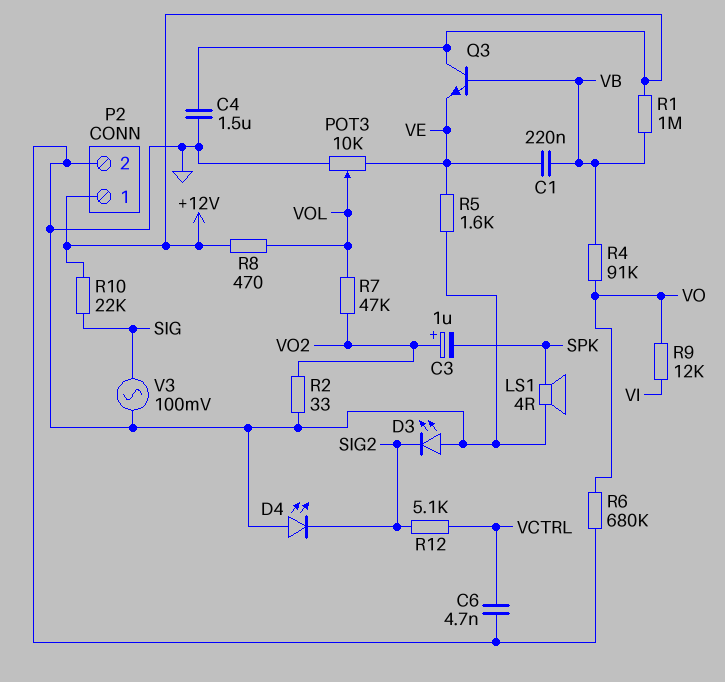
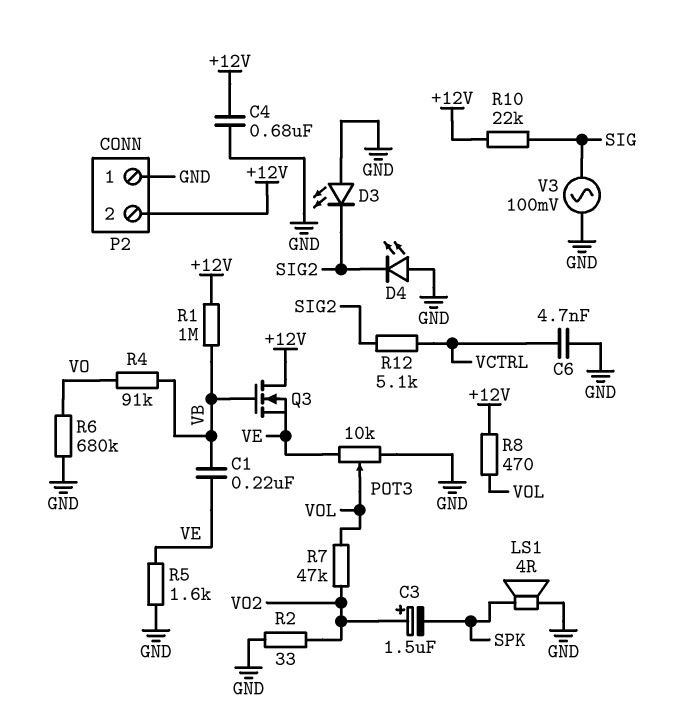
C3: 1uF (plus VO2, minus SPK) -> 1.5uF (plus VO2, minus SPK)
C4: 1.5uF (+12V, GND) -> 680nF (+12V, GND)
P2 pin 1: +12V -> GND
P2 pin 2: GND -> +12V
Q3: NPN (B VB, C +12V, E VE) -> NMOS (G VB, D +12V, S VE)
R9: 12k (VI, VO) -> none

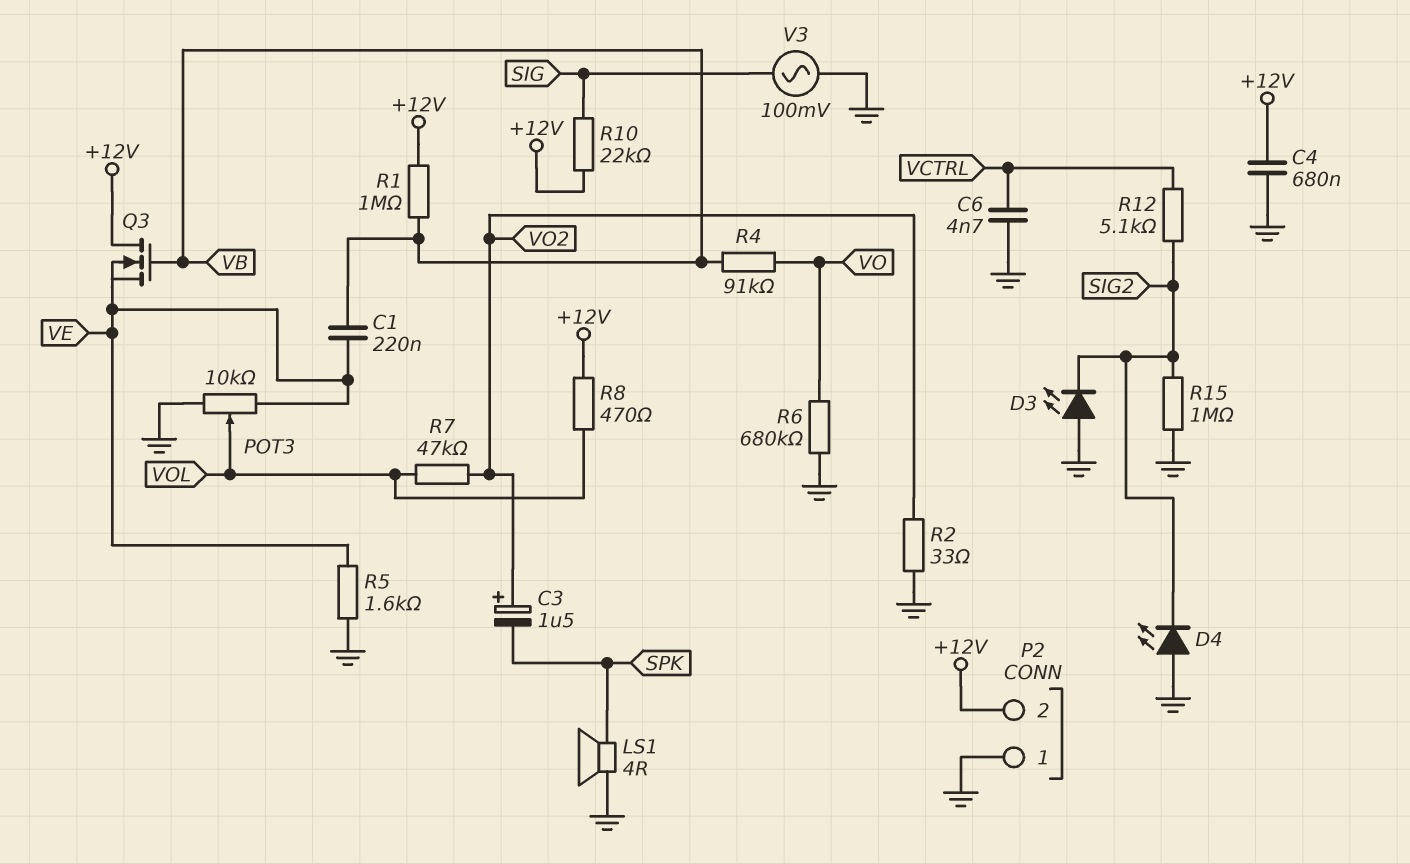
R15: none -> 1M (GND, SIG2)

